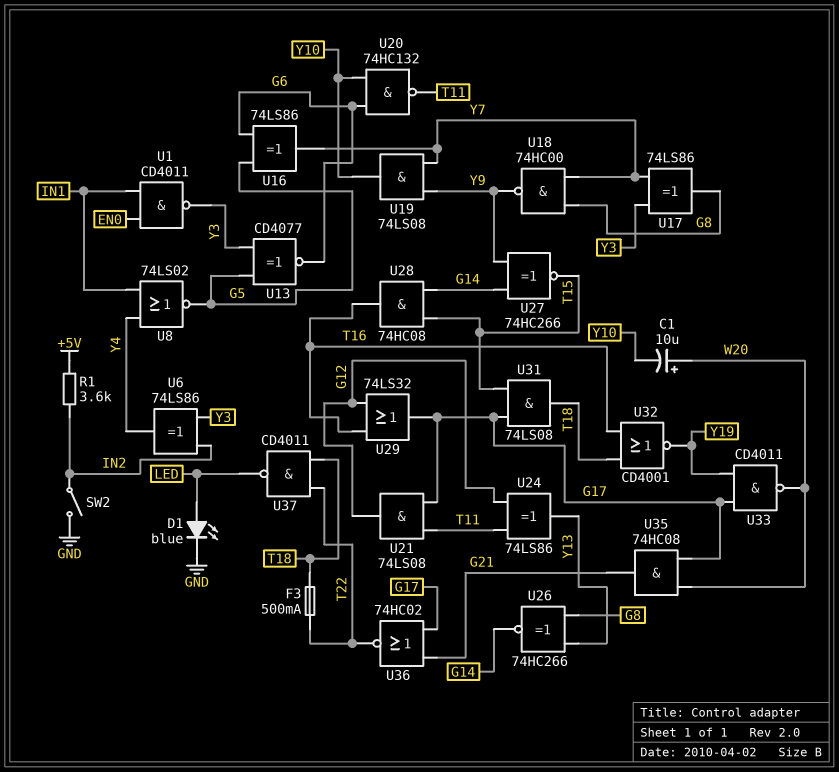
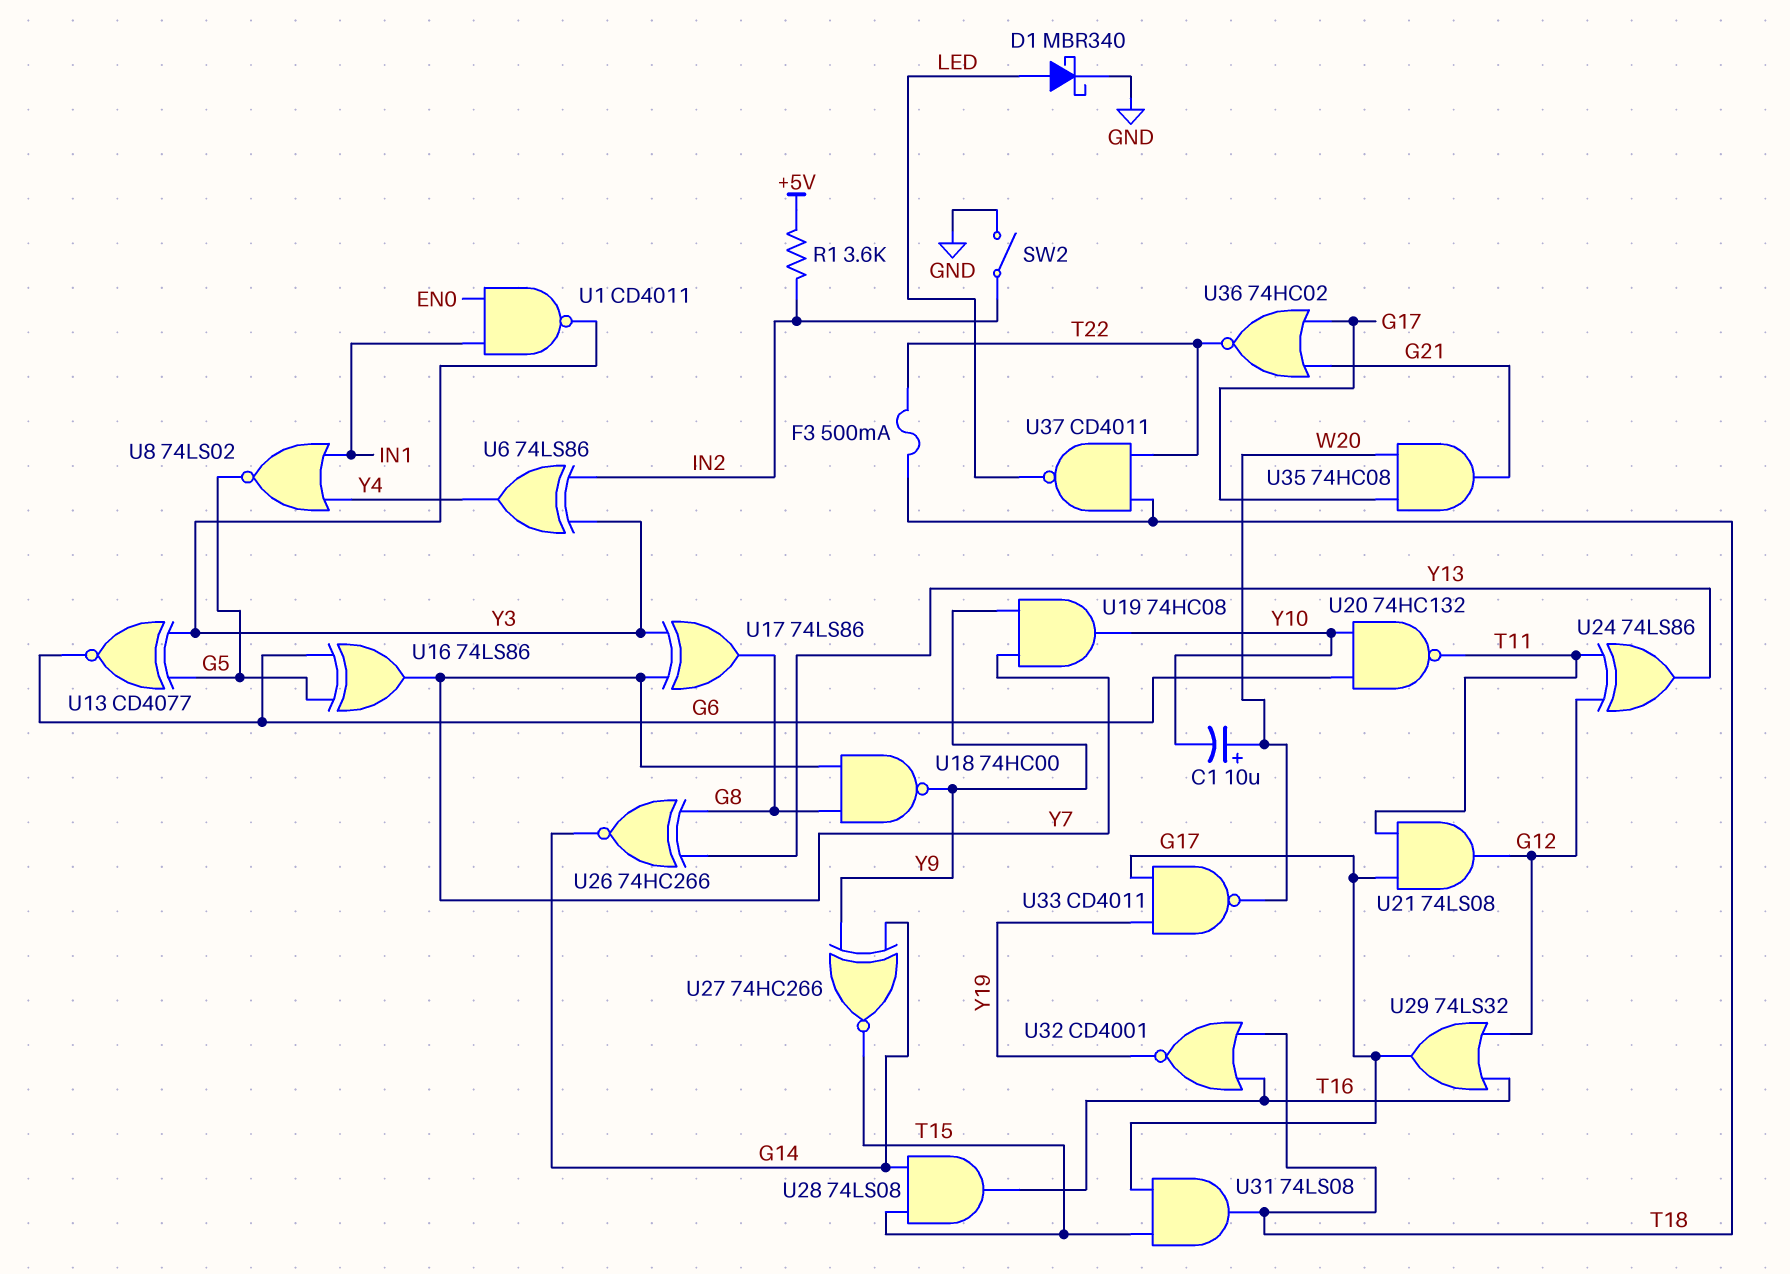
D1: LED blue (A LED, K GND) -> schottky MBR340 (A LED, K GND)
U19: AND 74LS08 (in Y7, in Y9, out Y10) -> AND 74HC08 (in Y7, in Y9, out Y10)
U28: AND 74HC08 (in G14, in T15, out T16) -> AND 74LS08 (in G14, in T15, out T16)

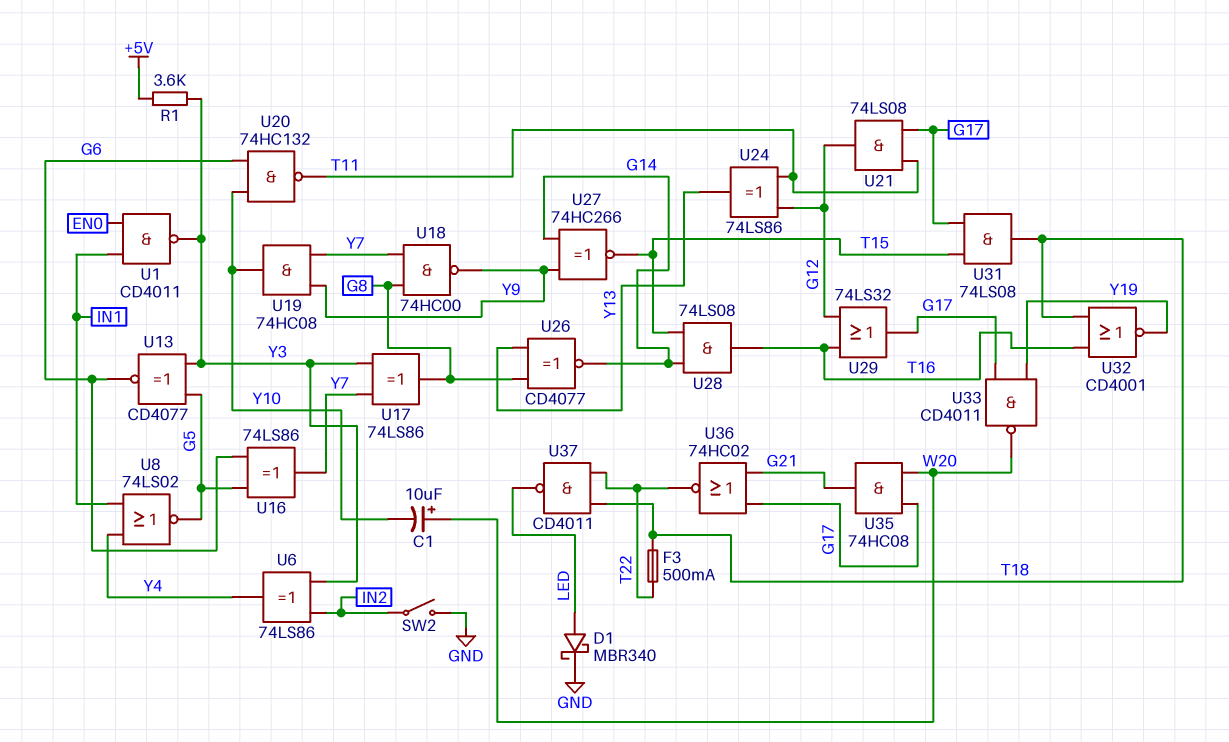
R1: 3.6k (+5V, IN2) -> 3.6k (+5V, Y3)
U26: XNOR 74HC266 (in G8, in Y13, out G14) -> XNOR CD4077 (in G8, in Y13, out G14)

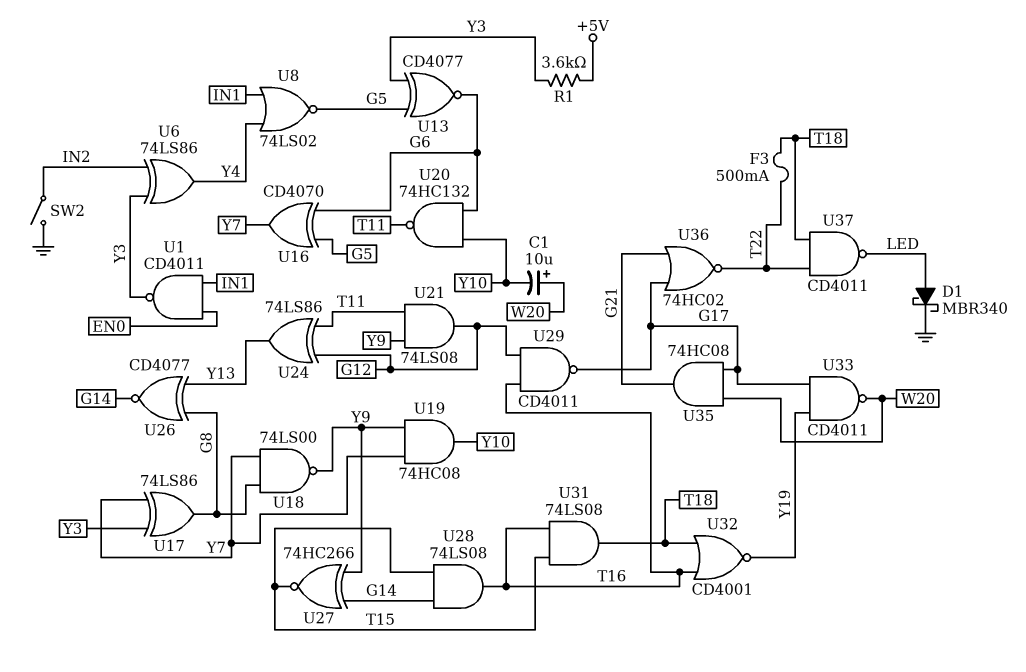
U16: XOR 74LS86 (in G5, in G6, out Y7) -> XOR CD4070 (in G5, in G6, out Y7)
U18: NAND 74HC00 (in G8, in Y7, out Y9) -> NAND 74LS00 (in G8, in Y7, out Y9)
U21: AND 74LS08 (in G17, in T11, out G12) -> AND 74LS08 (in T11, in Y9, out G12)
U29: OR 74LS32 (in G12, in T16, out G17) -> NAND CD4011 (in G12, in T16, out G17)
U31: AND 74LS08 (in G17, in T15, out T18) -> AND 74LS08 (in T15, in T16, out T18)

